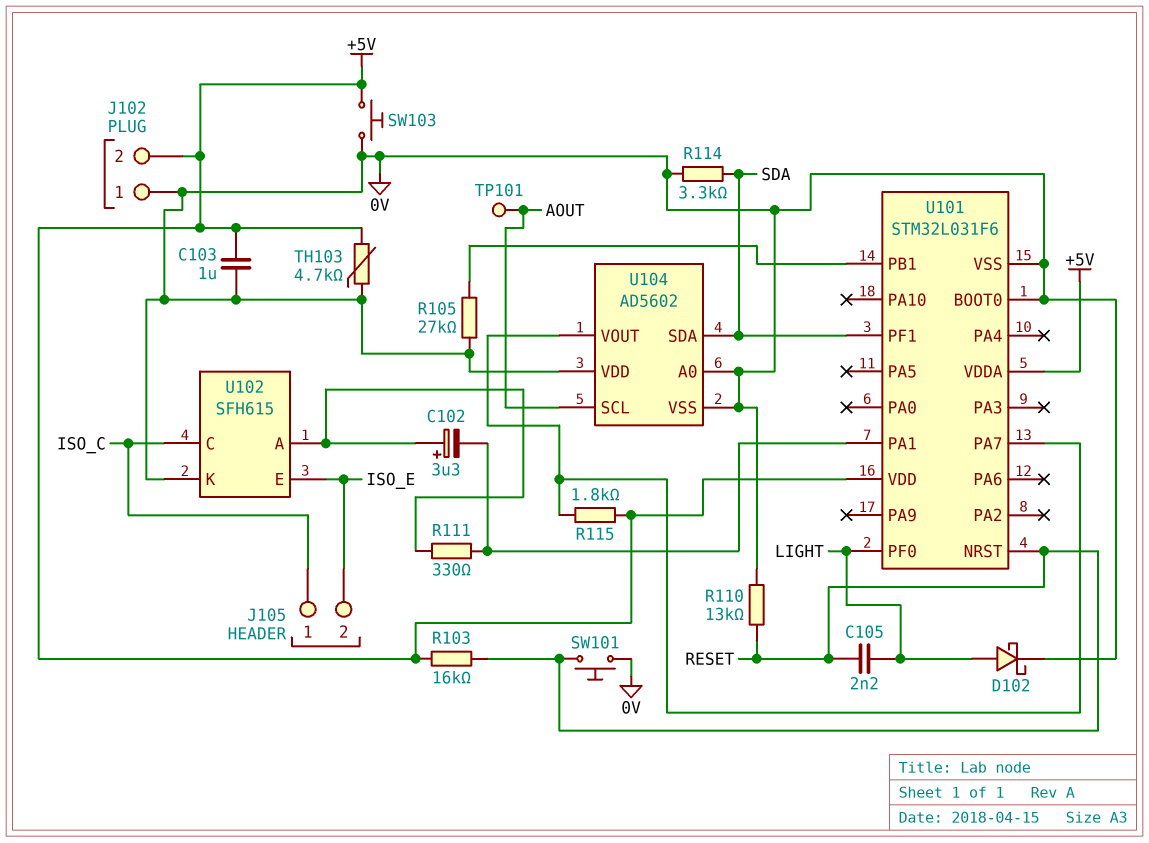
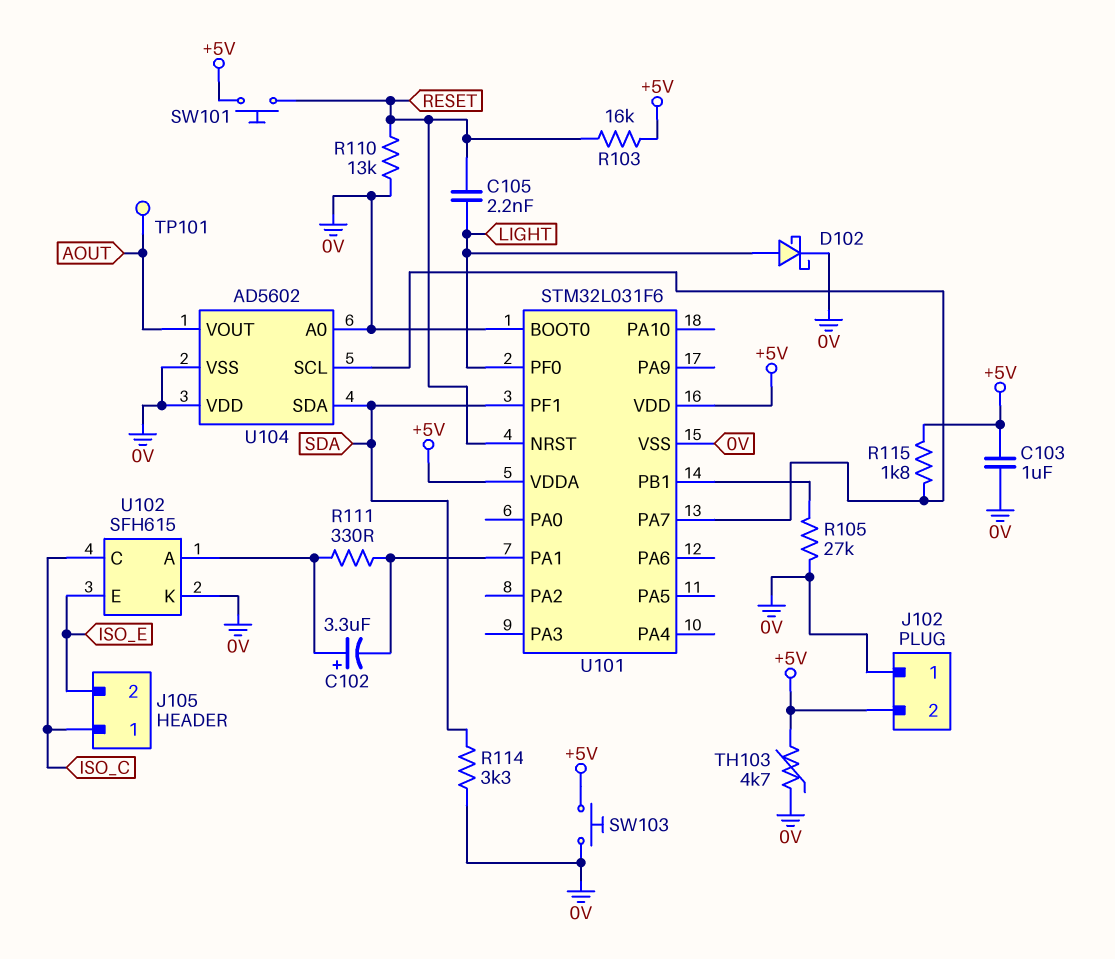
SW101: button (0V, RESET) -> button (+5V, RESET)
U104 pin SCL: AOUT -> U101/PA7
U104 pin VOUT: U101/PA7 -> AOUT

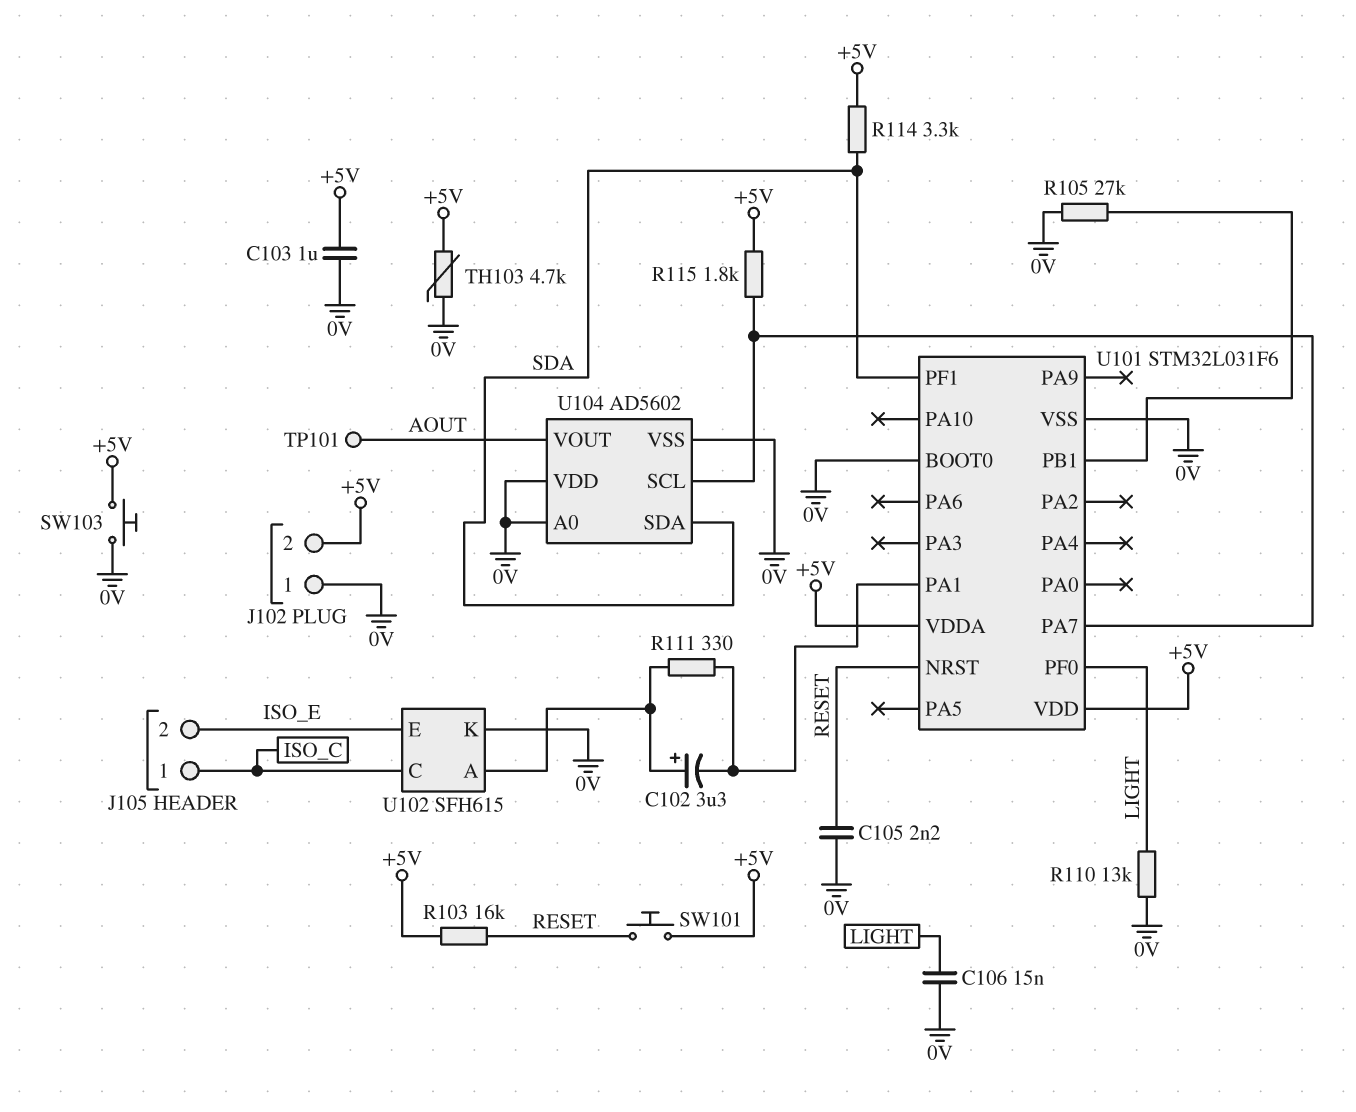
C105: 2.2nF (LIGHT, RESET) -> 2.2nF (0V, RESET)
C106: none -> 15nF (0V, LIGHT)
D102: schottky (A LIGHT, K 0V) -> none
R110: 13k (0V, RESET) -> 13k (0V, LIGHT)
R114: 3.3k (0V, SDA) -> 3.3k (+5V, SDA)

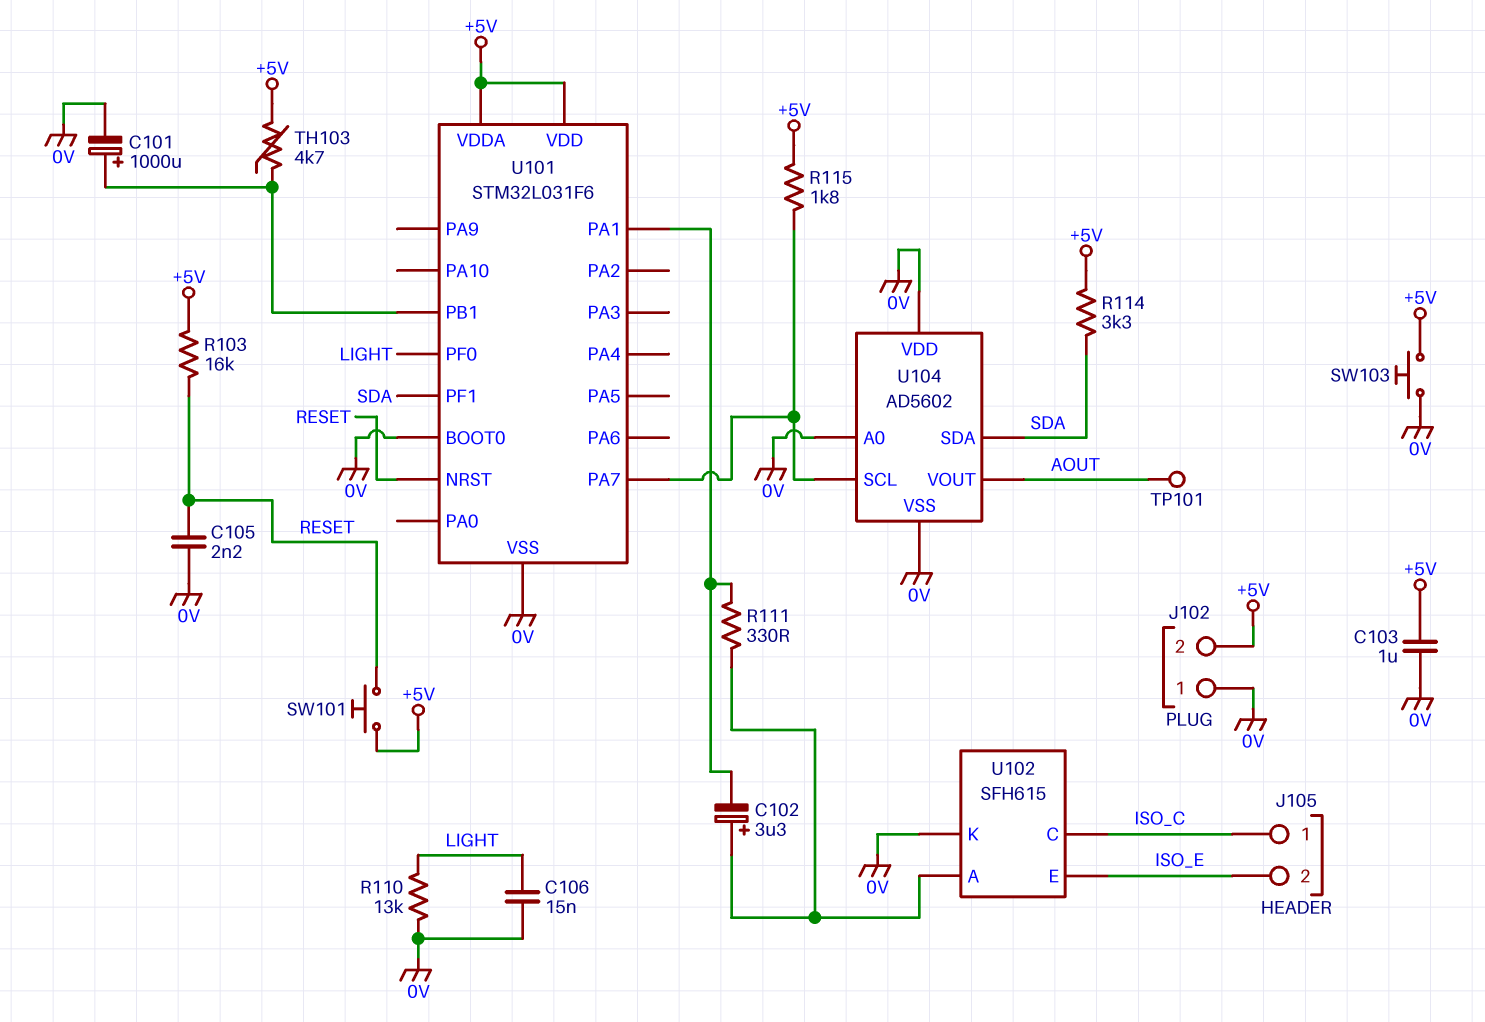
C101: none -> 1000uF (plus U101/PB1, minus 0V)
R105: 27k (0V, U101/PB1) -> none
TH103: 4.7k (+5V, 0V) -> 4.7k (+5V, U101/PB1)

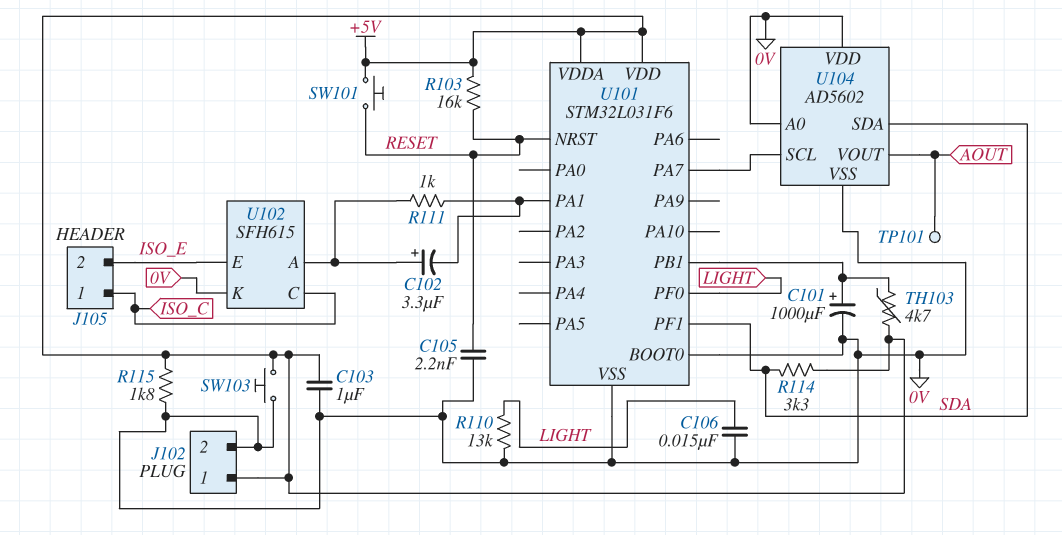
J102 pin 1: 0V -> +5V
J102 pin 2: +5V -> 0V
R111: 330 (U101/PA1, U102/A) -> 1k (U101/PA1, U102/A)
R115: 1.8k (+5V, U101/PA7) -> 1.8k (+5V, 0V)

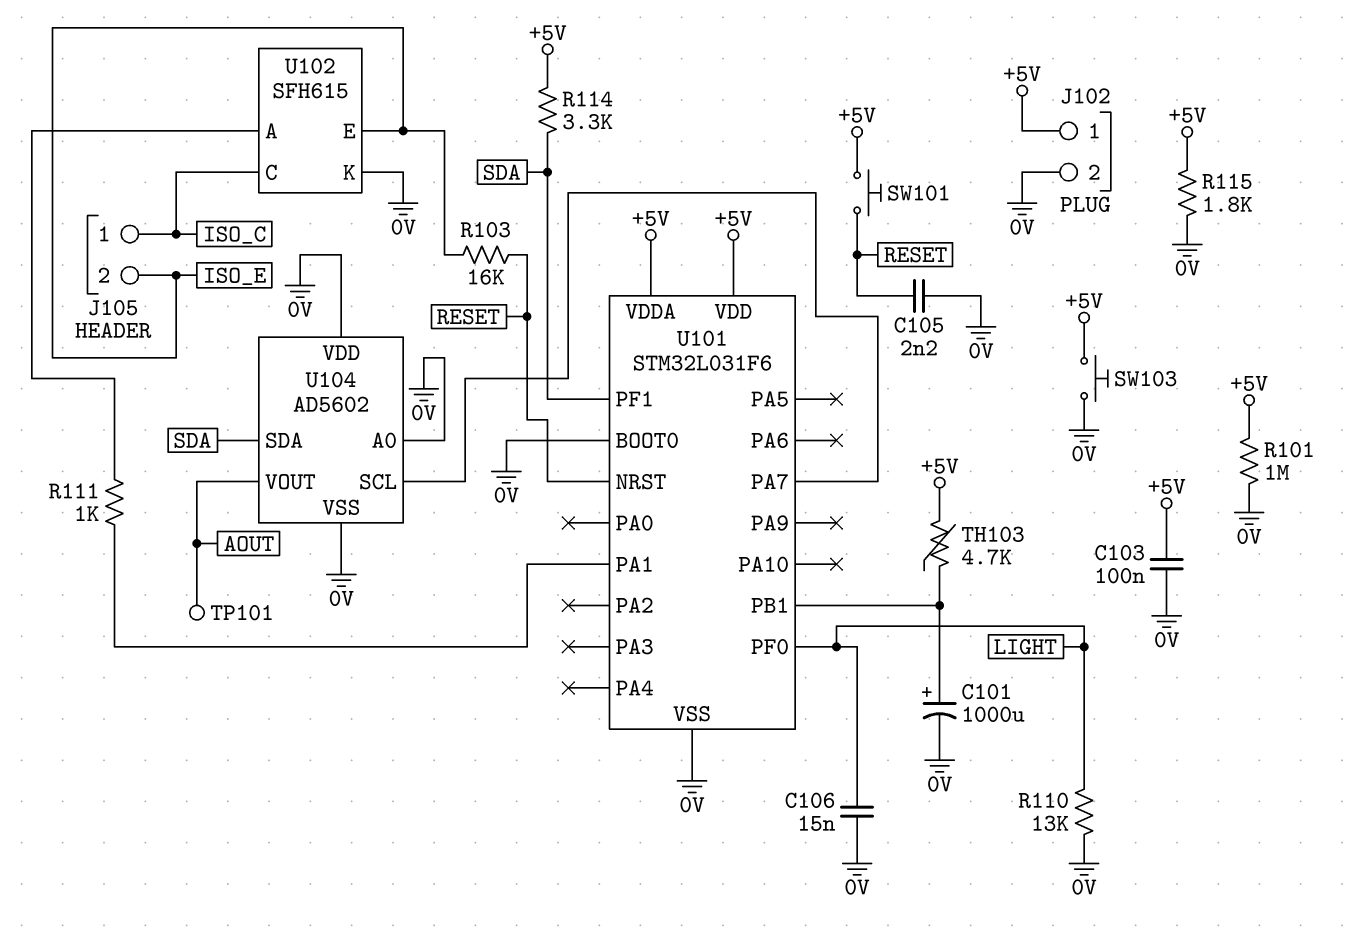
C102: 3.3uF (plus U102/A, minus U101/PA1) -> none
C103: 1uF (+5V, 0V) -> 100nF (+5V, 0V)
R101: none -> 1M (+5V, 0V)
R103: 16k (+5V, RESET) -> 16k (ISO_E, RESET)

